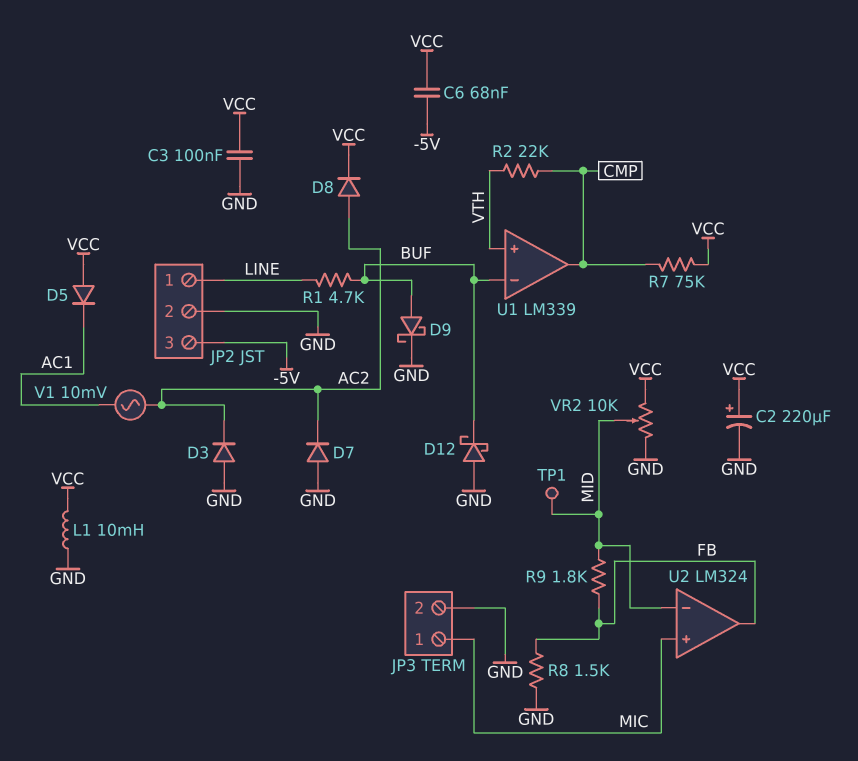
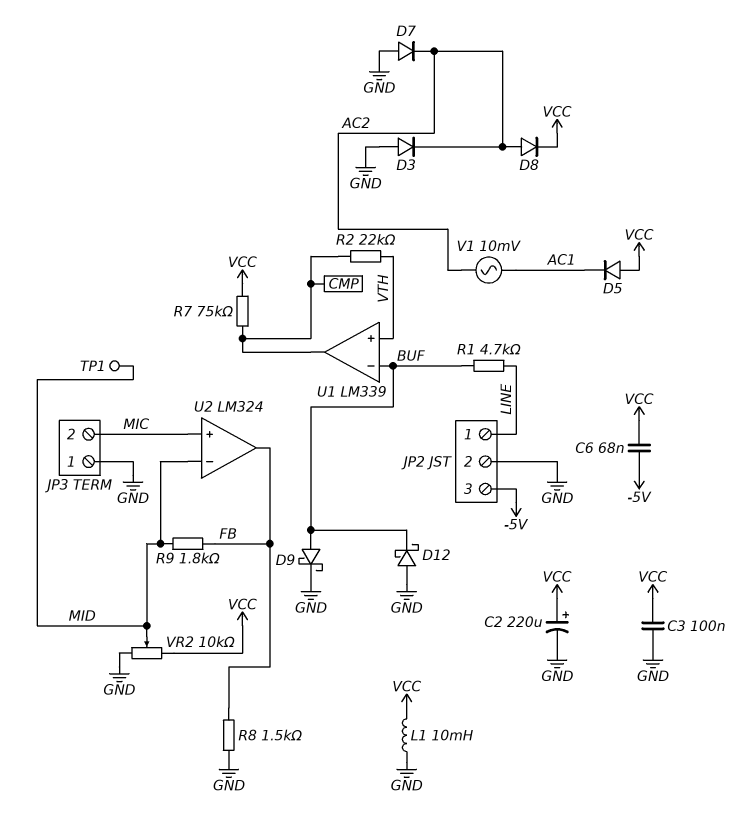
JP3 pin 1: MIC -> GND
JP3 pin 2: GND -> MIC

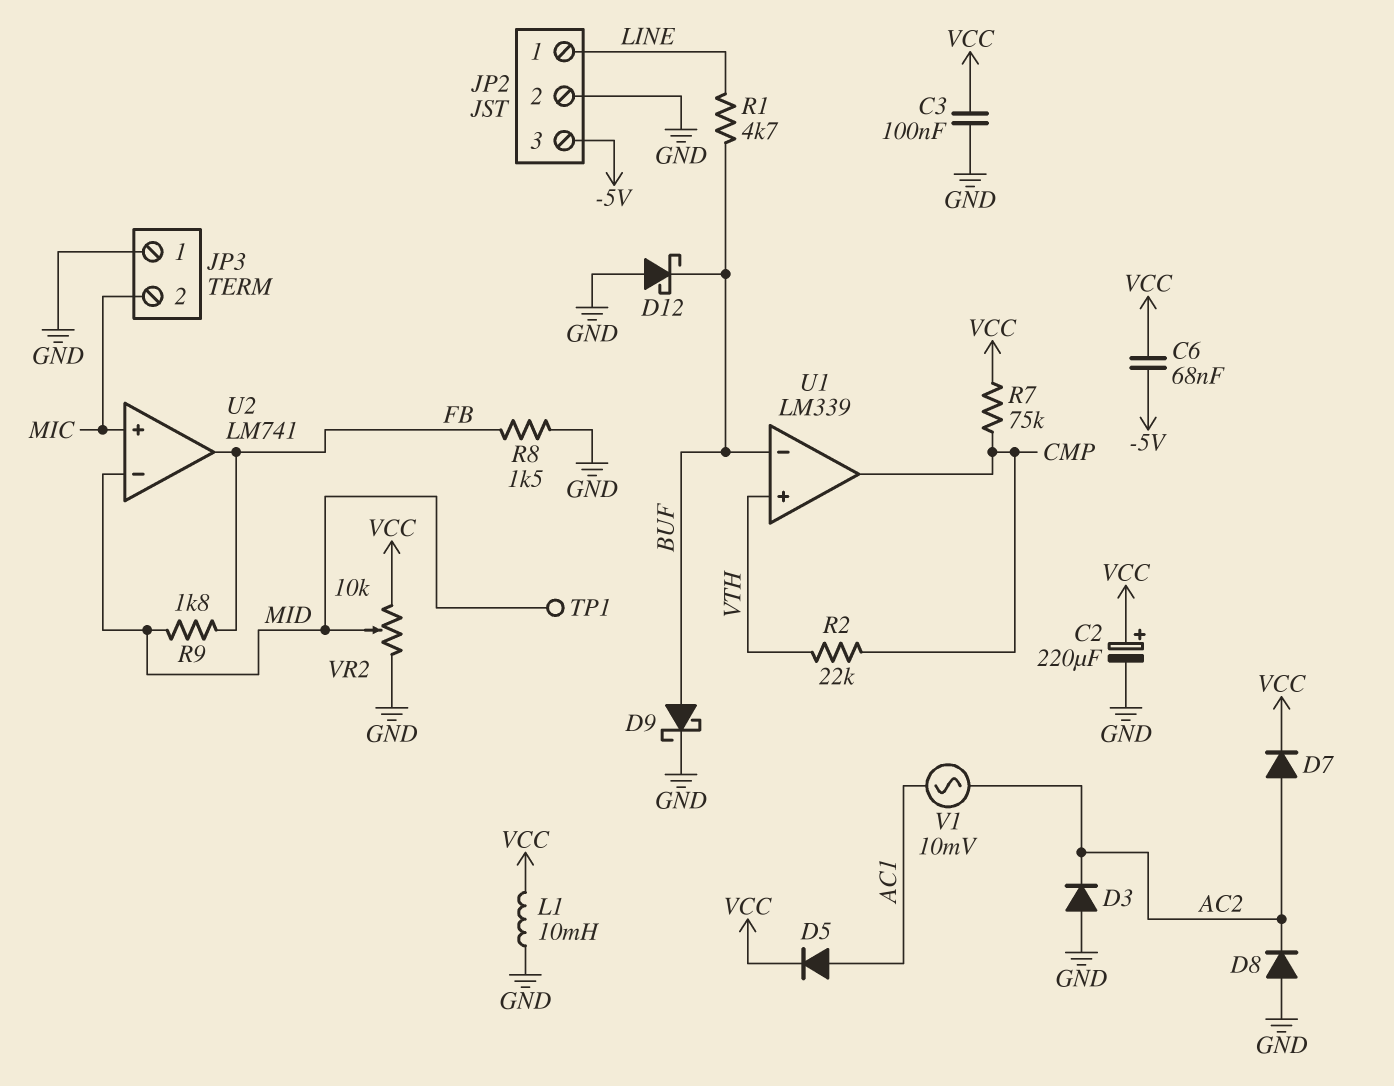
D5: diode (A VCC, K AC1) -> diode (A AC1, K VCC)
D7: diode (A GND, K AC2) -> diode (A AC2, K VCC)
D8: diode (A AC2, K VCC) -> diode (A GND, K AC2)
U2: LM324 -> LM741

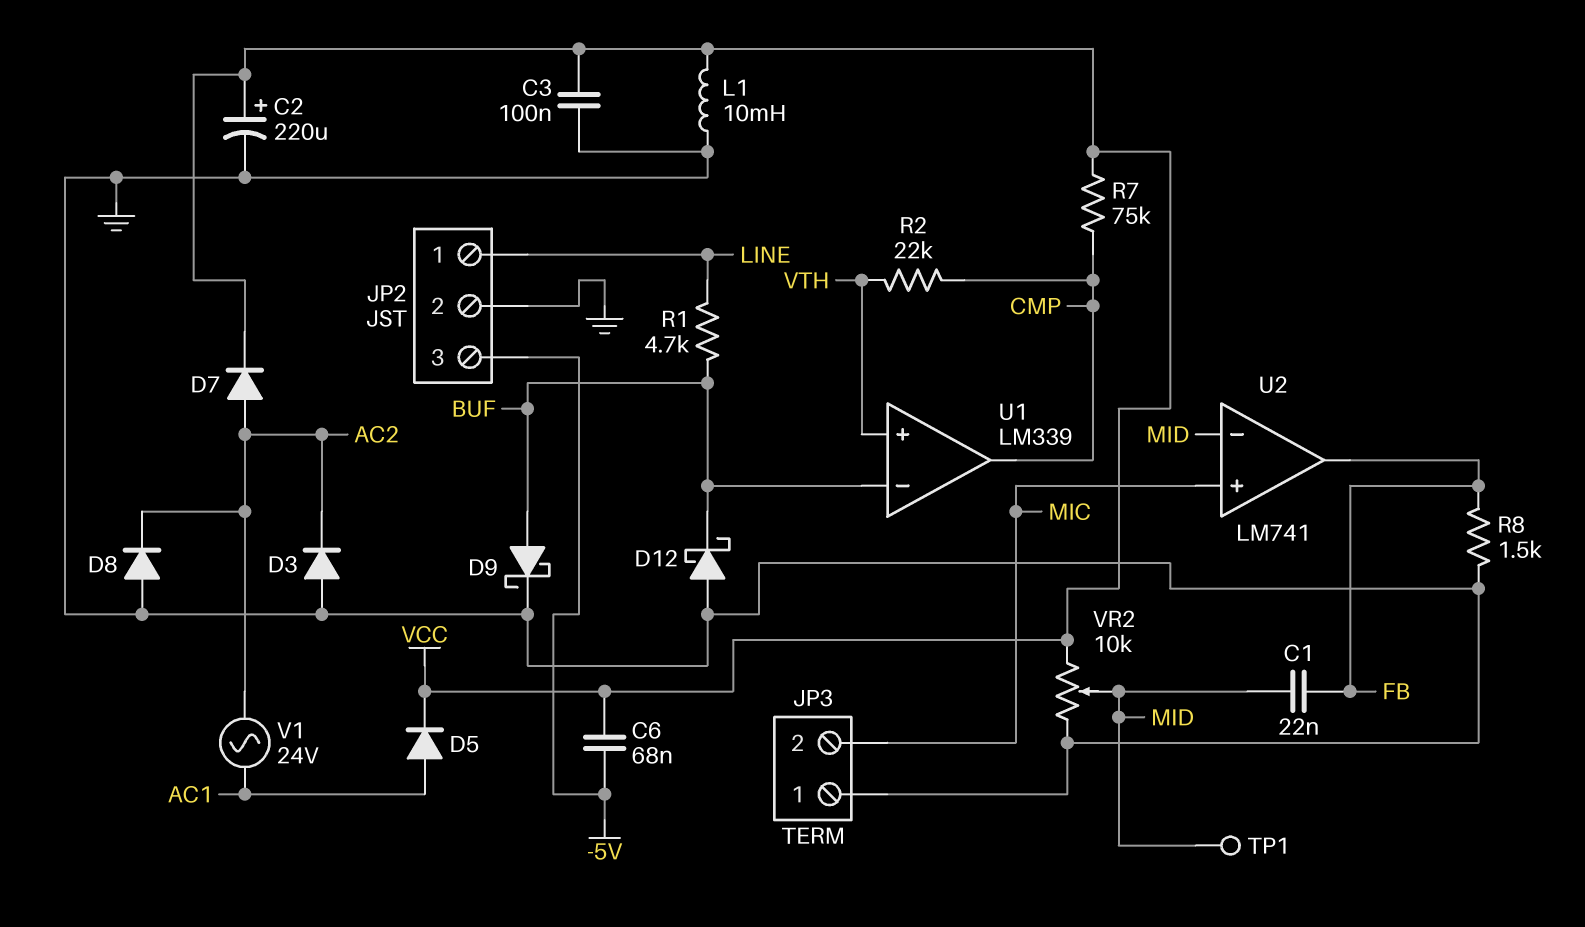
C1: none -> 22nF (FB, MID)
R9: 1.8k (FB, MID) -> none
V1: AC 10mV (AC1, AC2) -> AC 24V (AC1, AC2)

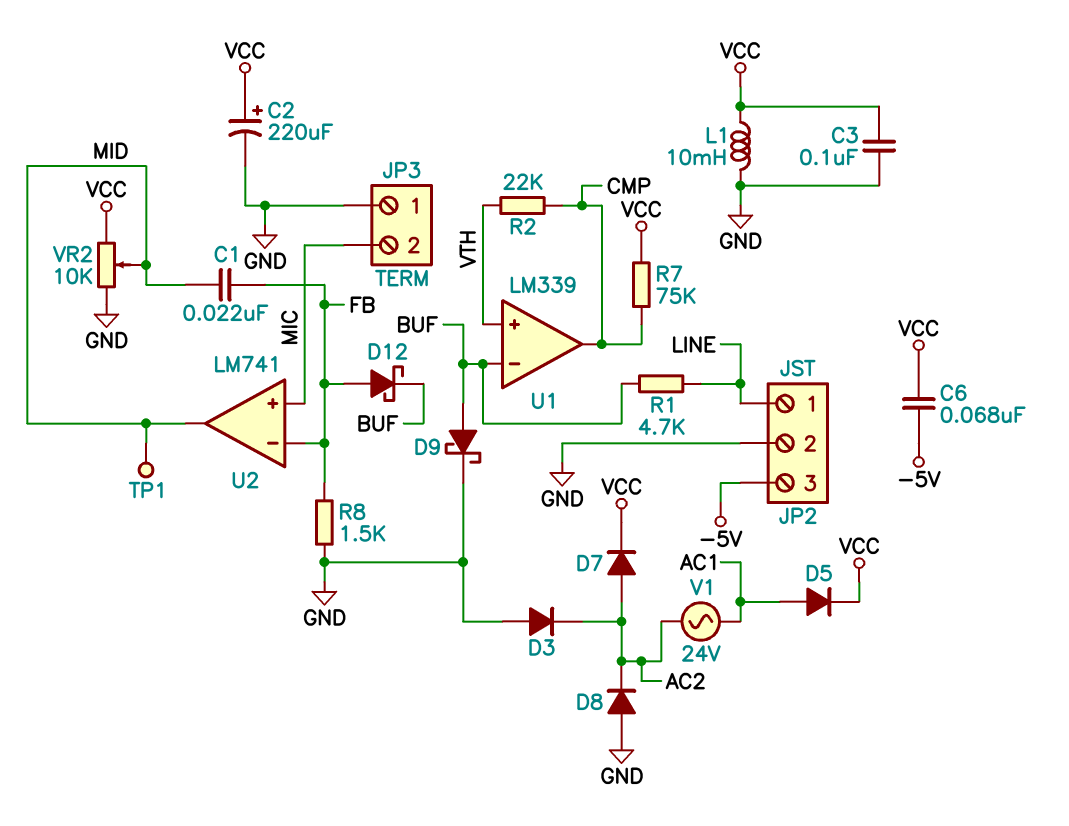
D12: schottky (A GND, K BUF) -> schottky (A FB, K BUF)
U2 pin in-: MID -> FB
U2 pin out: FB -> MID

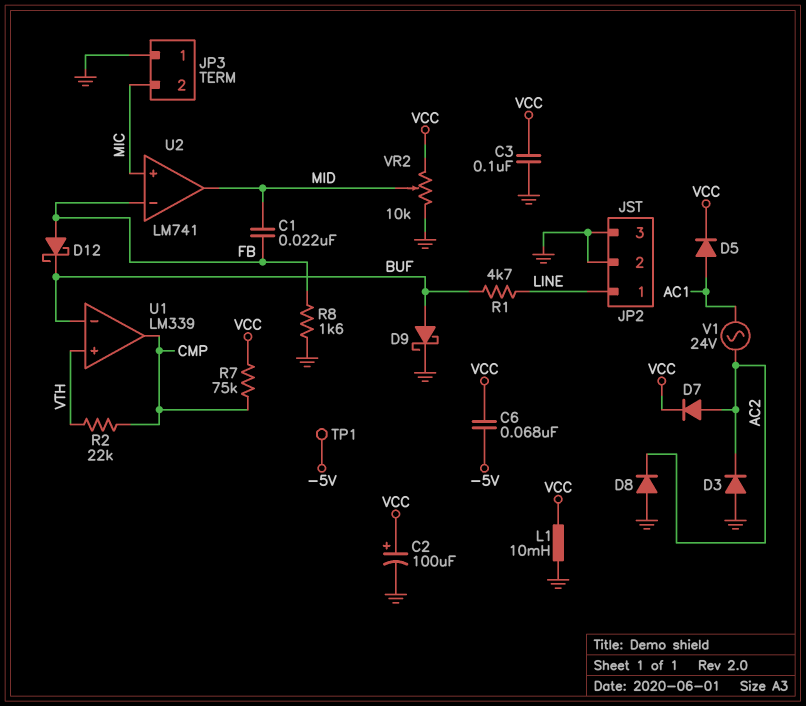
C2: 220uF (plus VCC, minus GND) -> 100uF (plus VCC, minus GND)
JP2 pin 3: -5V -> GND
R8: 1.5k (FB, GND) -> 1.6k (FB, GND)
TP1: test point (MID) -> test point (-5V)

